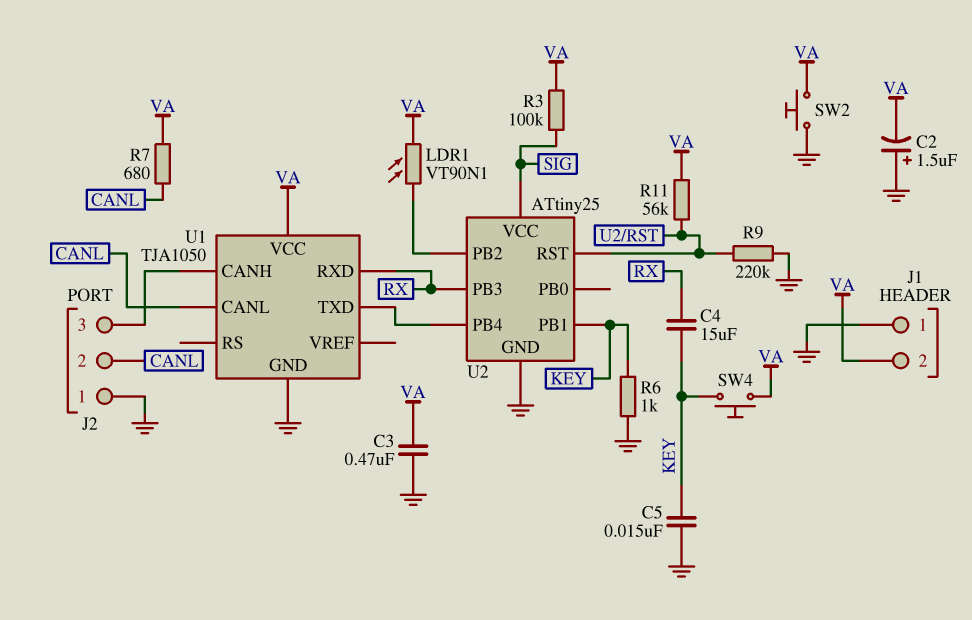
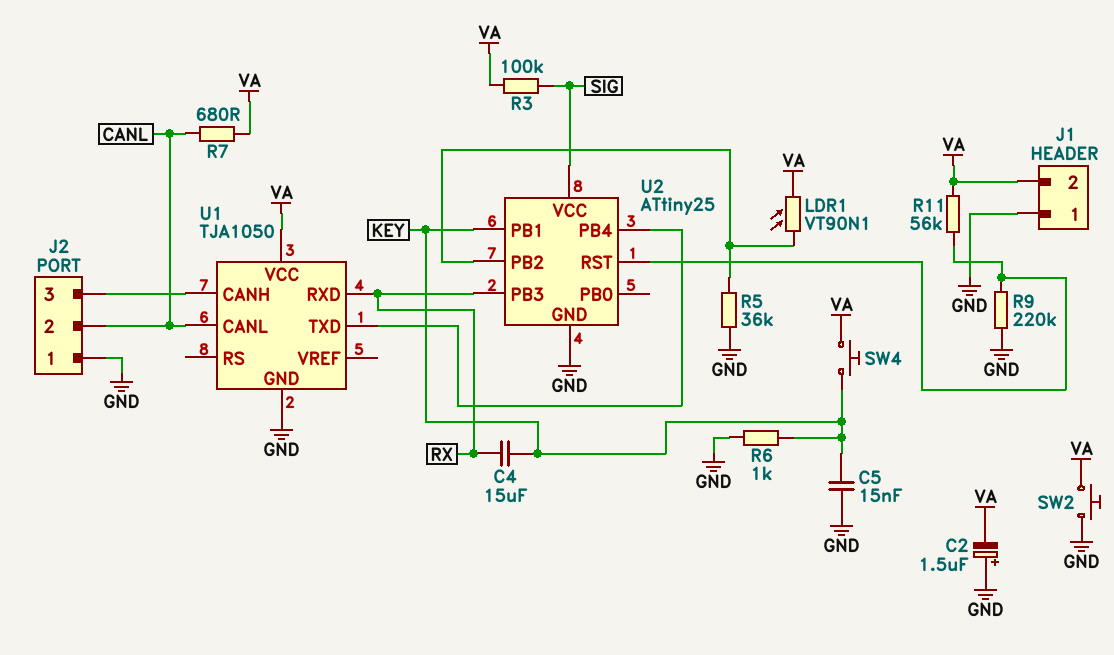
C3: 470nF (GND, VA) -> none
R5: none -> 36k (GND, U2/PB2)

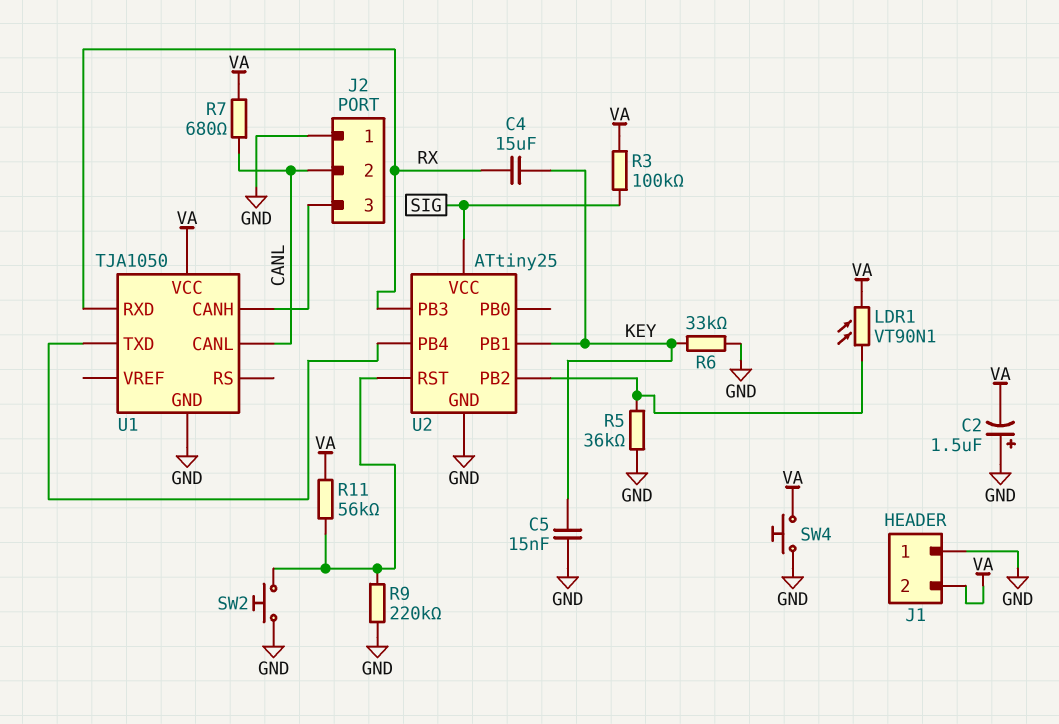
R6: 1k (GND, KEY) -> 33k (GND, KEY)
SW2: button (GND, VA) -> button (GND, U2/RST)
SW4: button (KEY, VA) -> button (GND, VA)

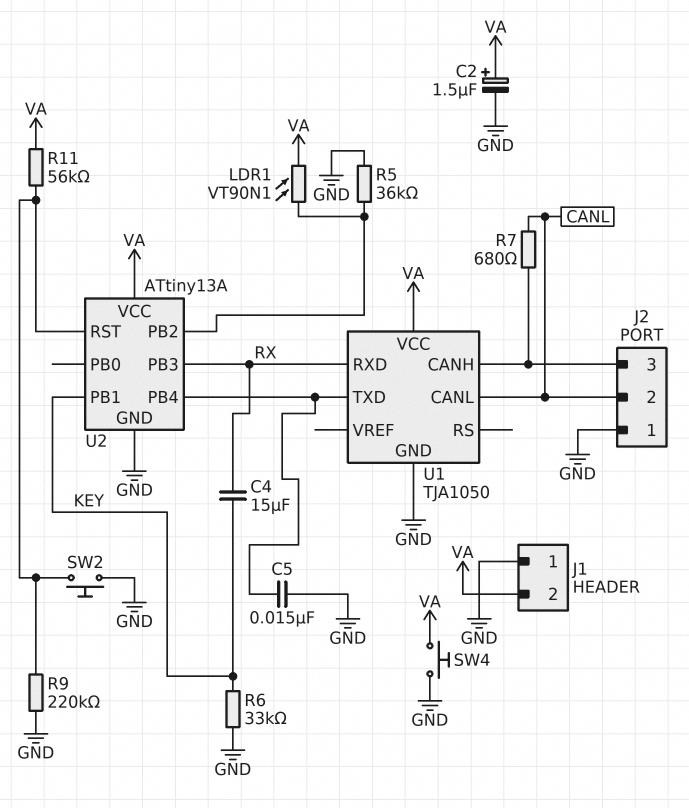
C2: 1.5uF (plus GND, minus VA) -> 1.5uF (plus VA, minus GND)
C5: 15nF (GND, KEY) -> 15nF (GND, U1/TXD)
R3: 100k (SIG, VA) -> none
R7: 680 (CANL, VA) -> 680 (CANL, J2/3)
U2: ATtiny25 -> ATtiny13A
U2 pin VCC: SIG -> VA

